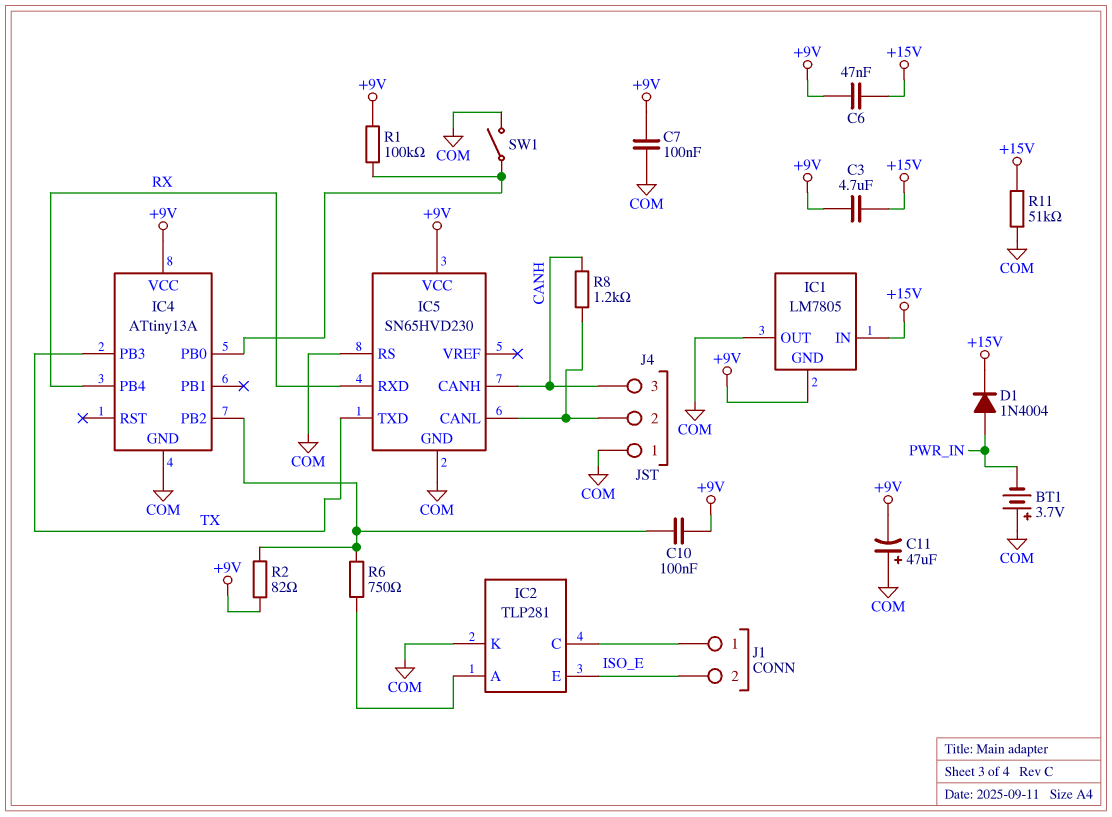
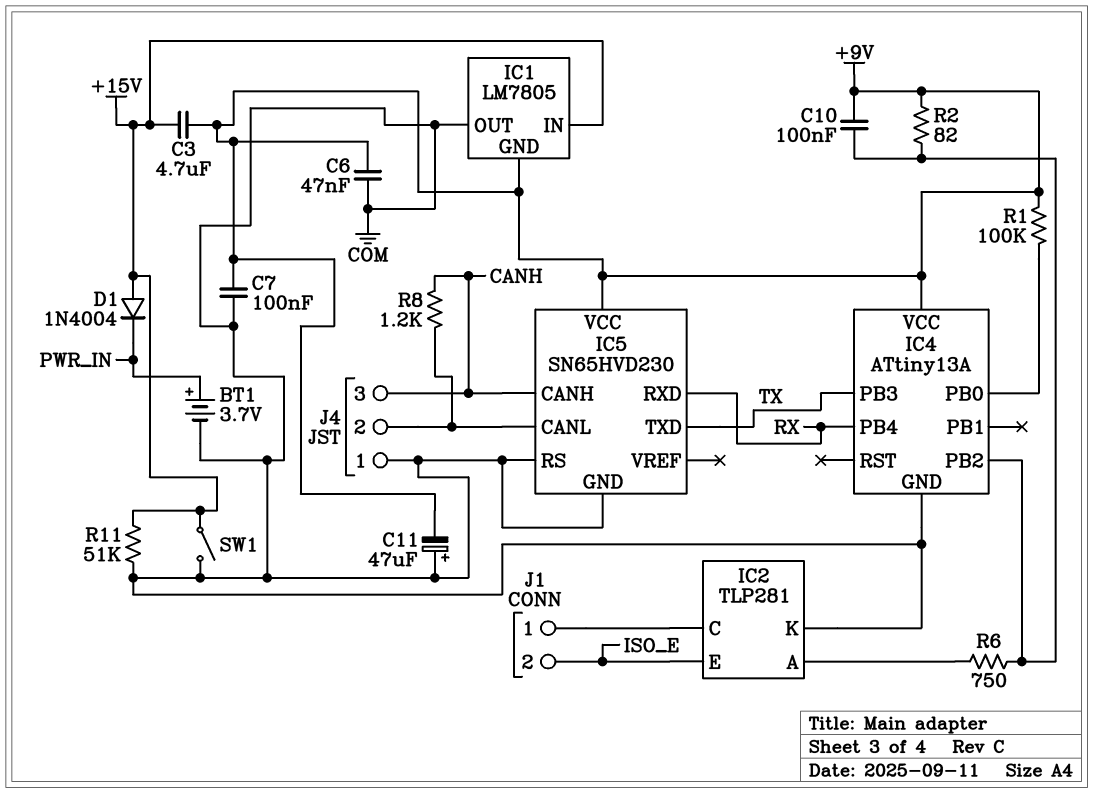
BT1: 3.7V (plus COM, minus PWR_IN) -> 3.7V (plus PWR_IN, minus COM)
C6: 47nF (+9V, +15V) -> 47nF (+9V, COM)
D1: diode 1N4004 (A PWR_IN, K +15V) -> diode 1N4004 (A +15V, K PWR_IN)
SW1: switch (COM, IC4/PB0) -> switch (+15V, COM)

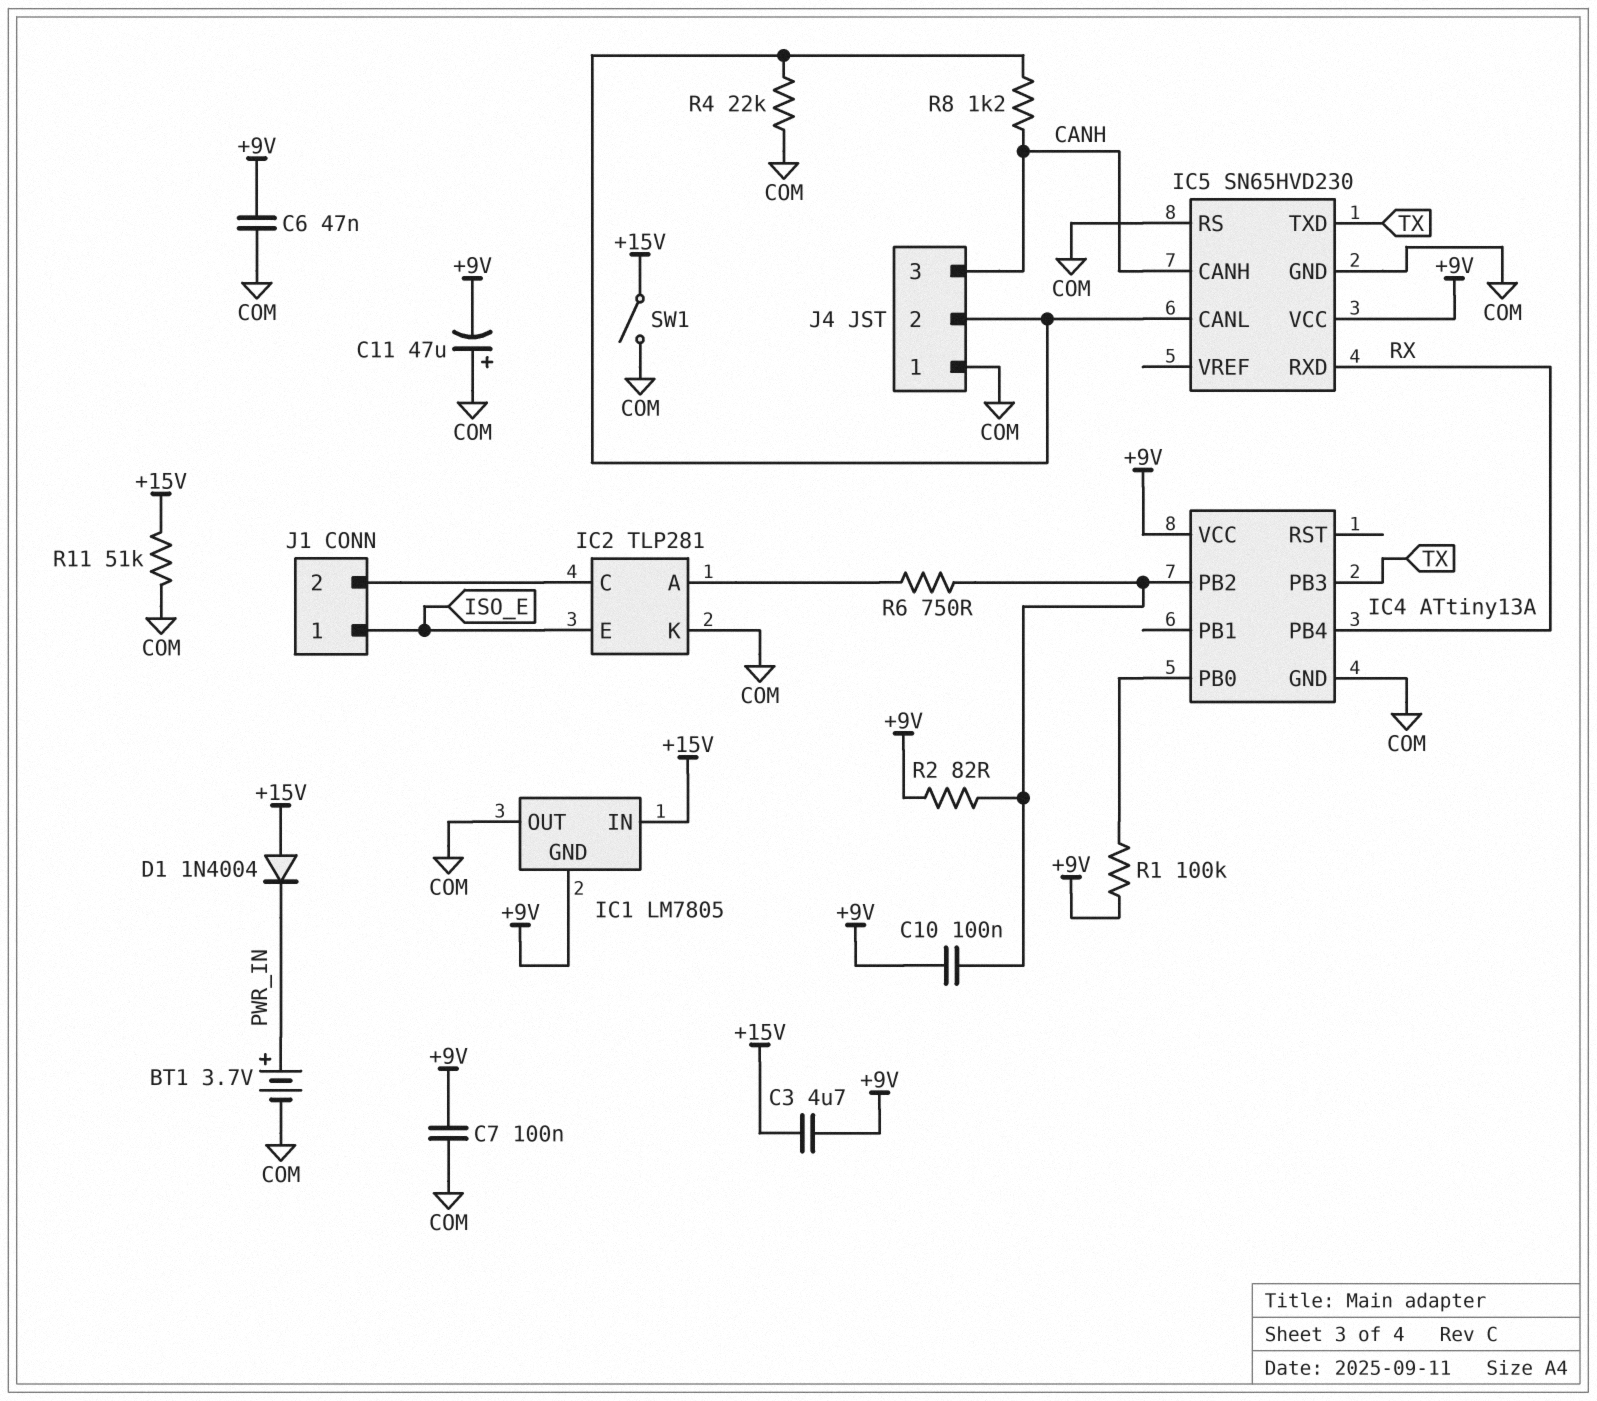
J1 pin 1: IC2/C -> ISO_E
J1 pin 2: ISO_E -> IC2/C
R4: none -> 22k (COM, IC5/CANL)

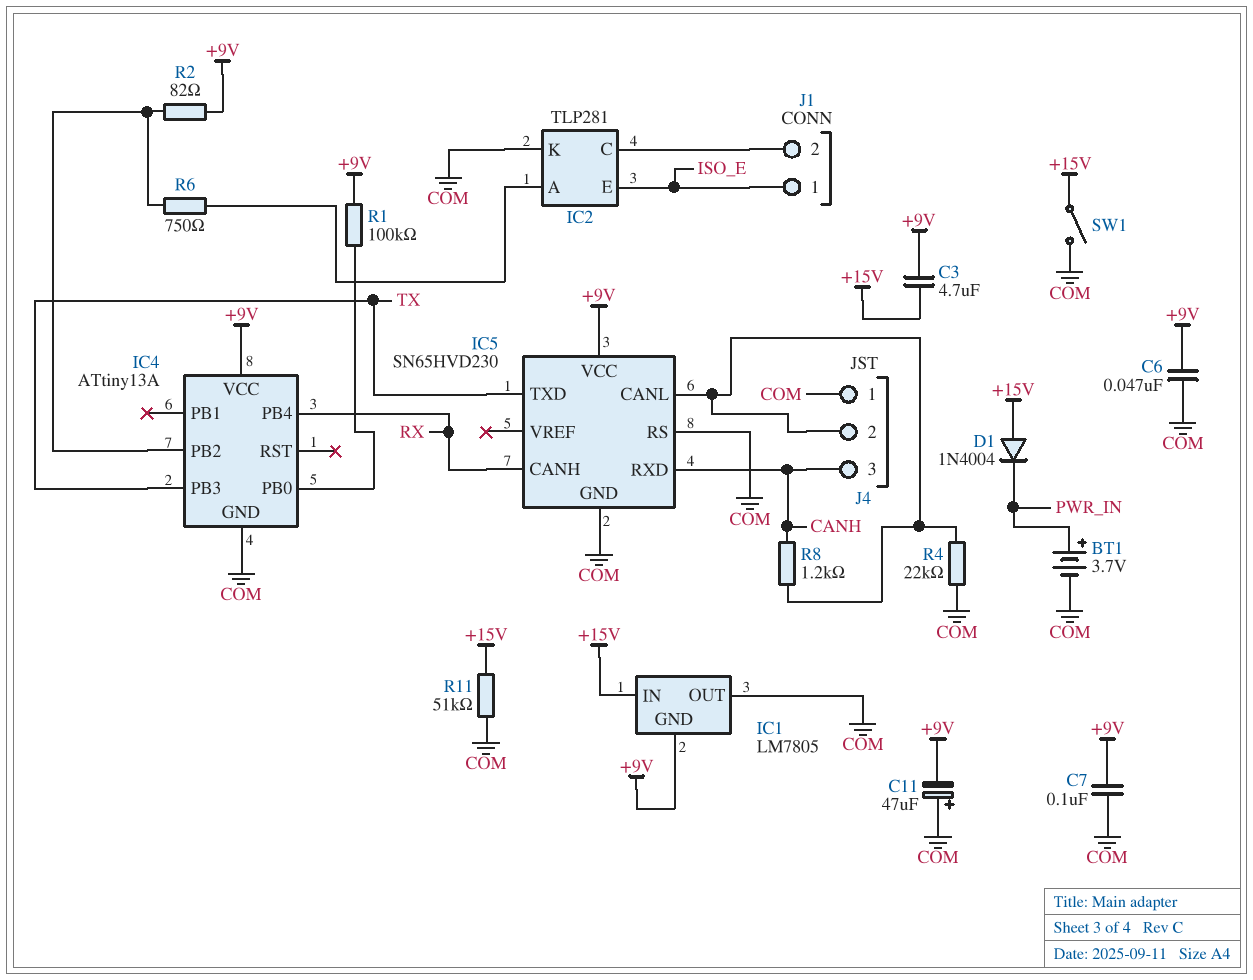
C10: 100nF (+9V, IC4/PB2) -> none
IC5 pin CANH: CANH -> RX
IC5 pin RXD: RX -> CANH

